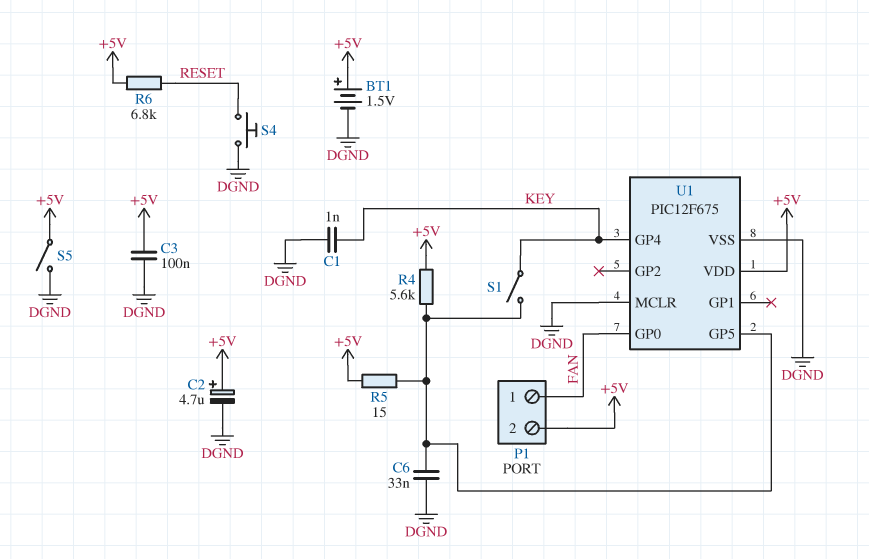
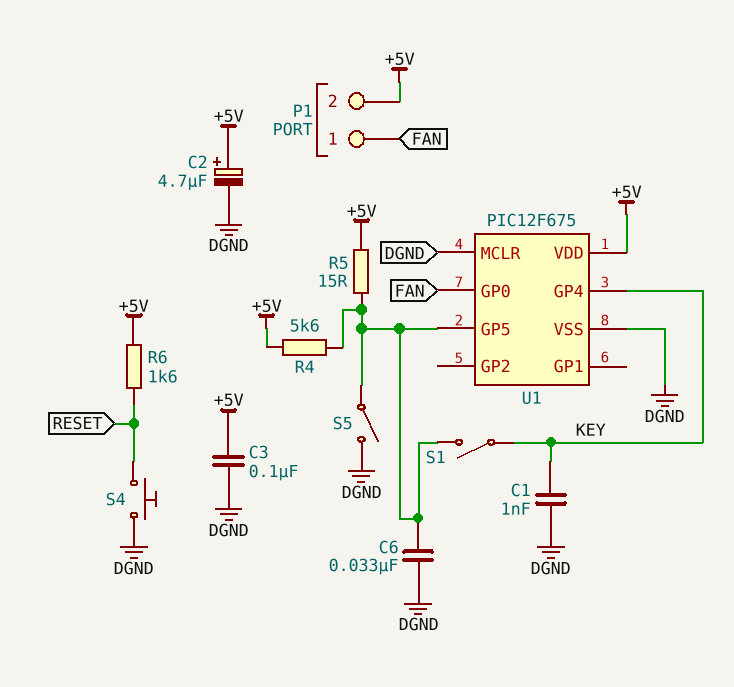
BT1: 1.5V (plus +5V, minus DGND) -> none
R6: 6.8k (+5V, RESET) -> 1.6k (+5V, RESET)
S5: switch (+5V, DGND) -> switch (DGND, U1/GP5)

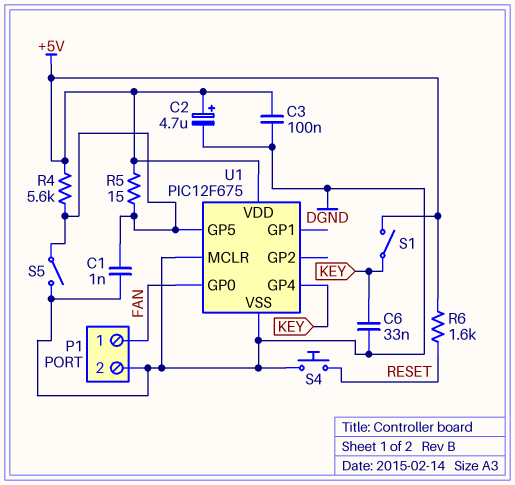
C1: 1nF (DGND, KEY) -> 1nF (DGND, U1/GP5)
C6: 33nF (DGND, U1/GP5) -> 33nF (DGND, KEY)
P1 pin 2: +5V -> DGND
S1: switch (KEY, U1/GP5) -> switch (+5V, KEY)

